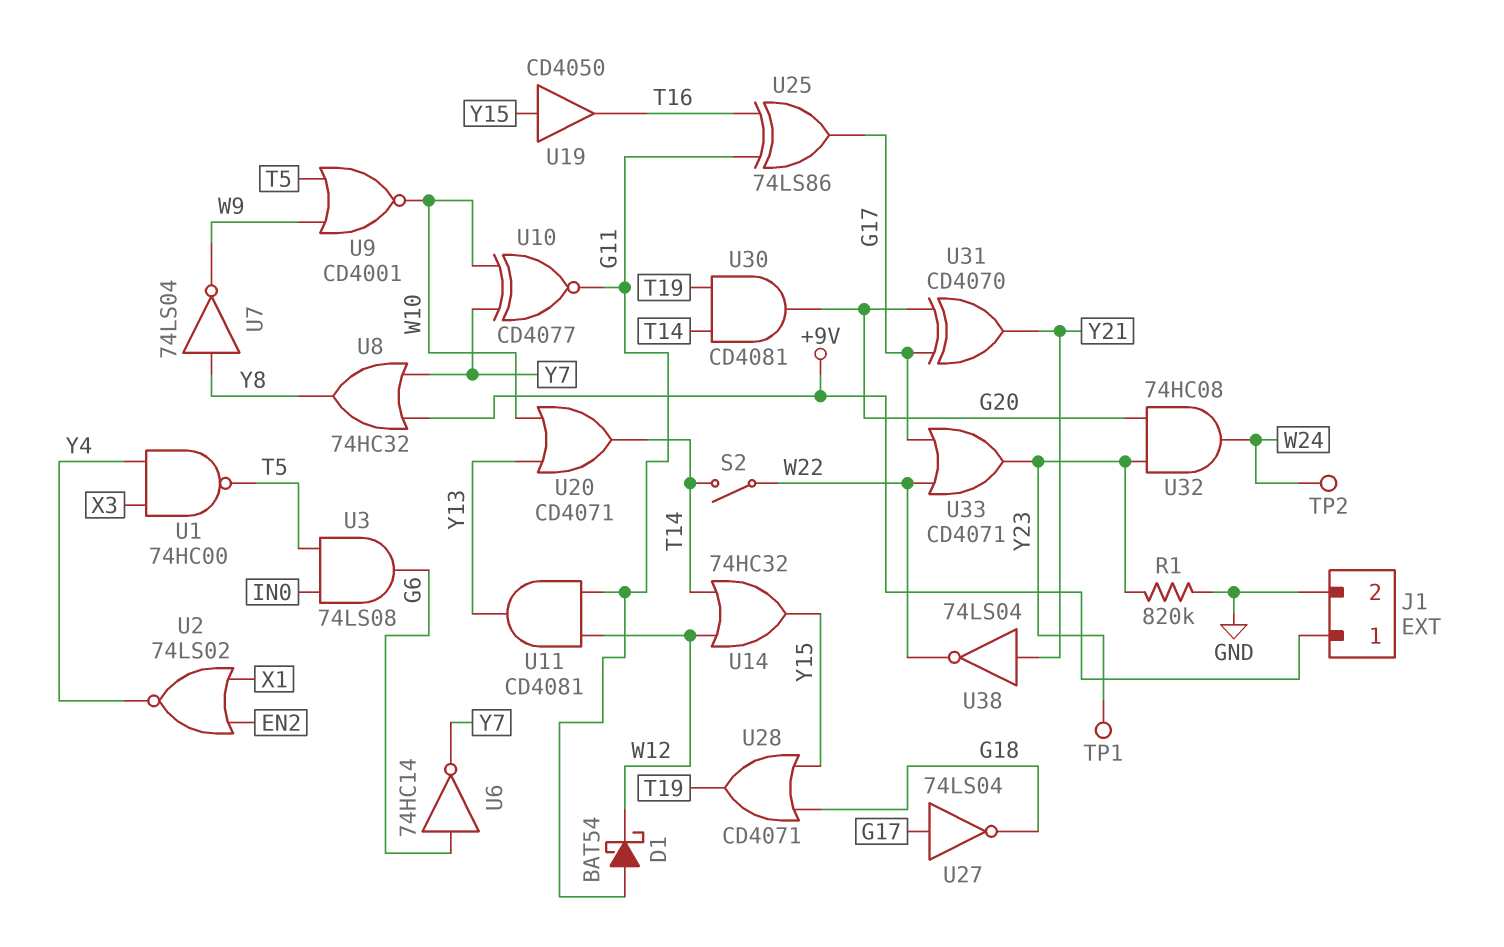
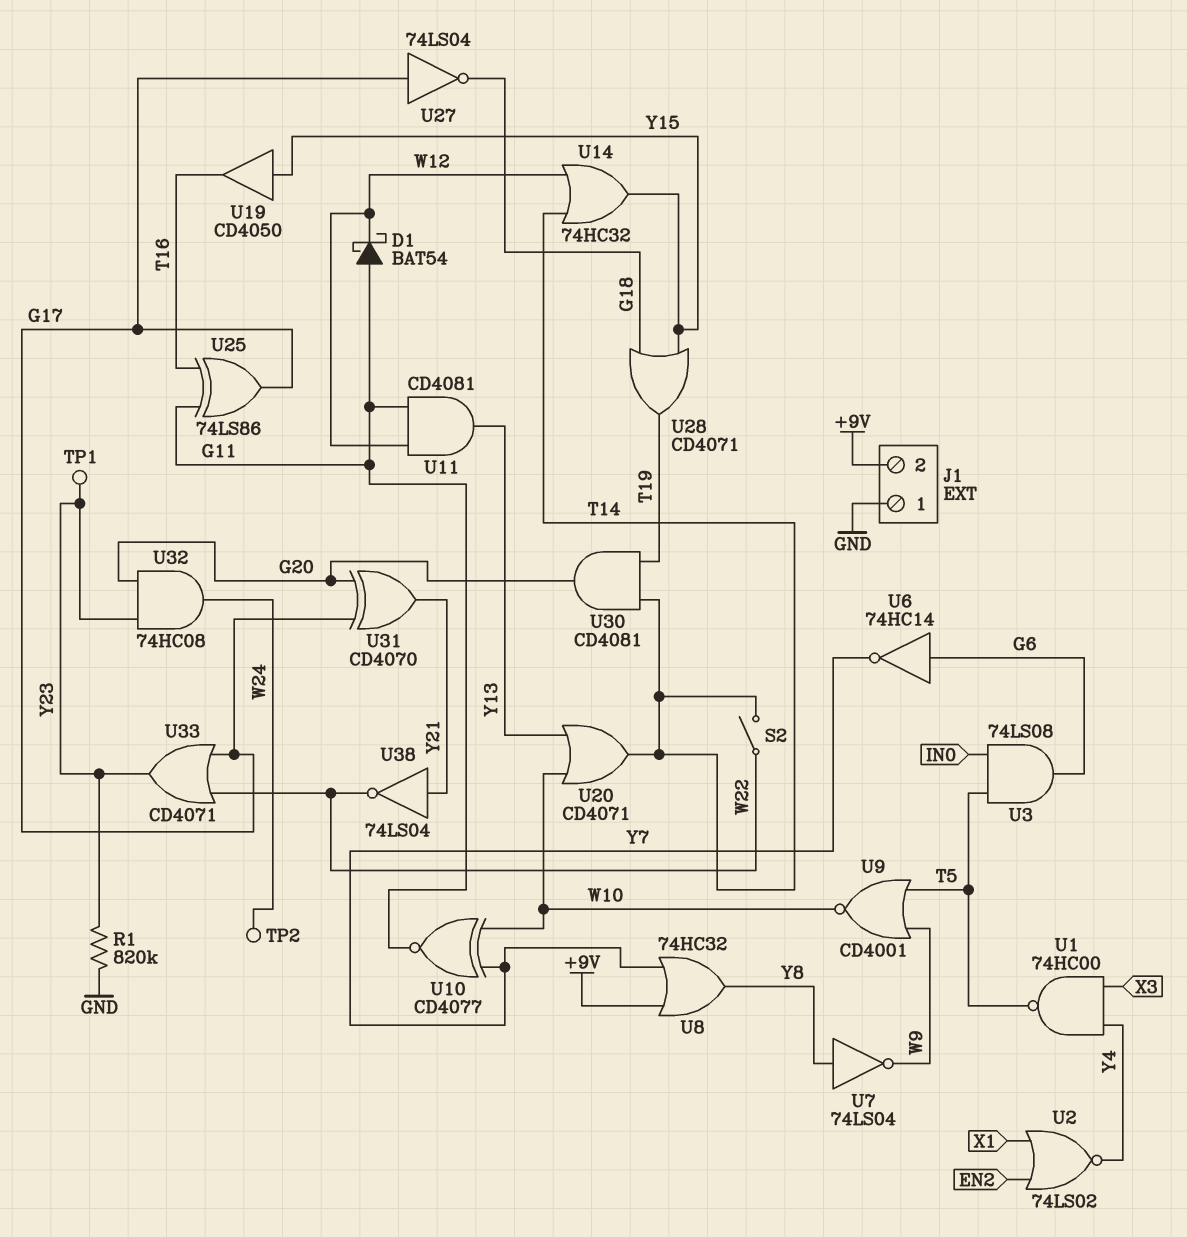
J1 pin 1: +9V -> GND
J1 pin 2: GND -> +9V

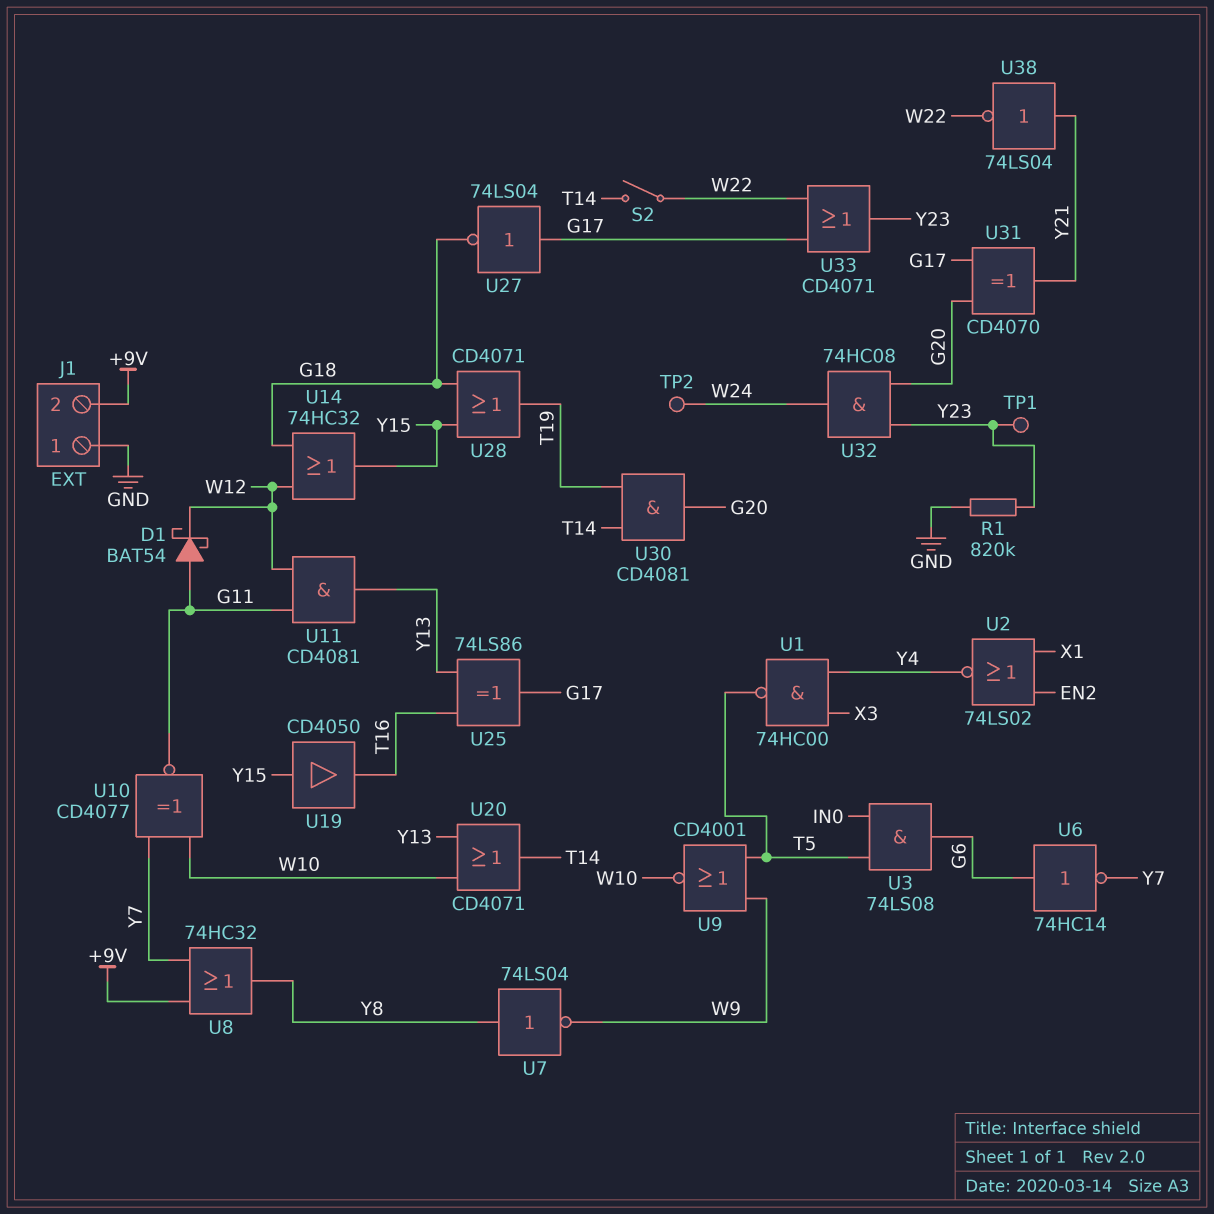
U14: OR 74HC32 (in T14, in W12, out Y15) -> OR 74HC32 (in G18, in W12, out Y15)
U25: XOR 74LS86 (in G11, in T16, out G17) -> XOR 74LS86 (in T16, in Y13, out G17)

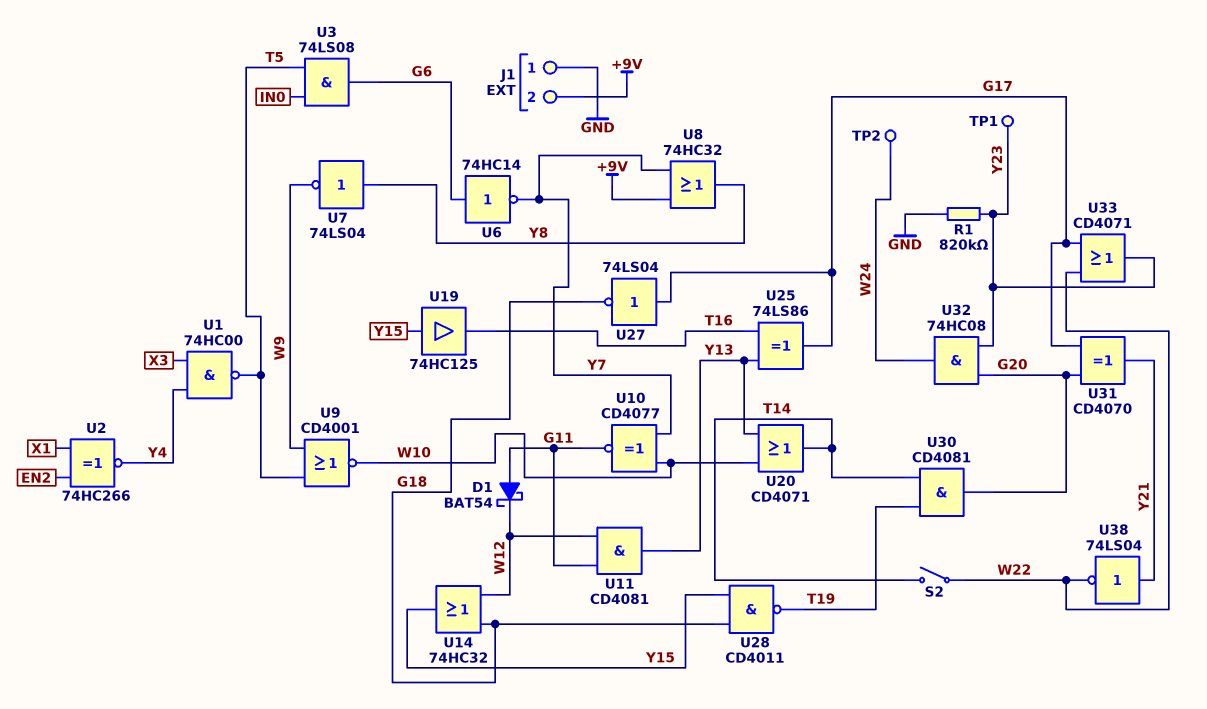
U2: NOR 74LS02 (in EN2, in X1, out Y4) -> XNOR 74HC266 (in EN2, in X1, out Y4)
U19: buffer CD4050 (in Y15, out T16) -> buffer 74HC125 (in Y15, out T16)
U28: OR CD4071 (in G18, in Y15, out T19) -> NAND CD4011 (in G18, in Y15, out T19)

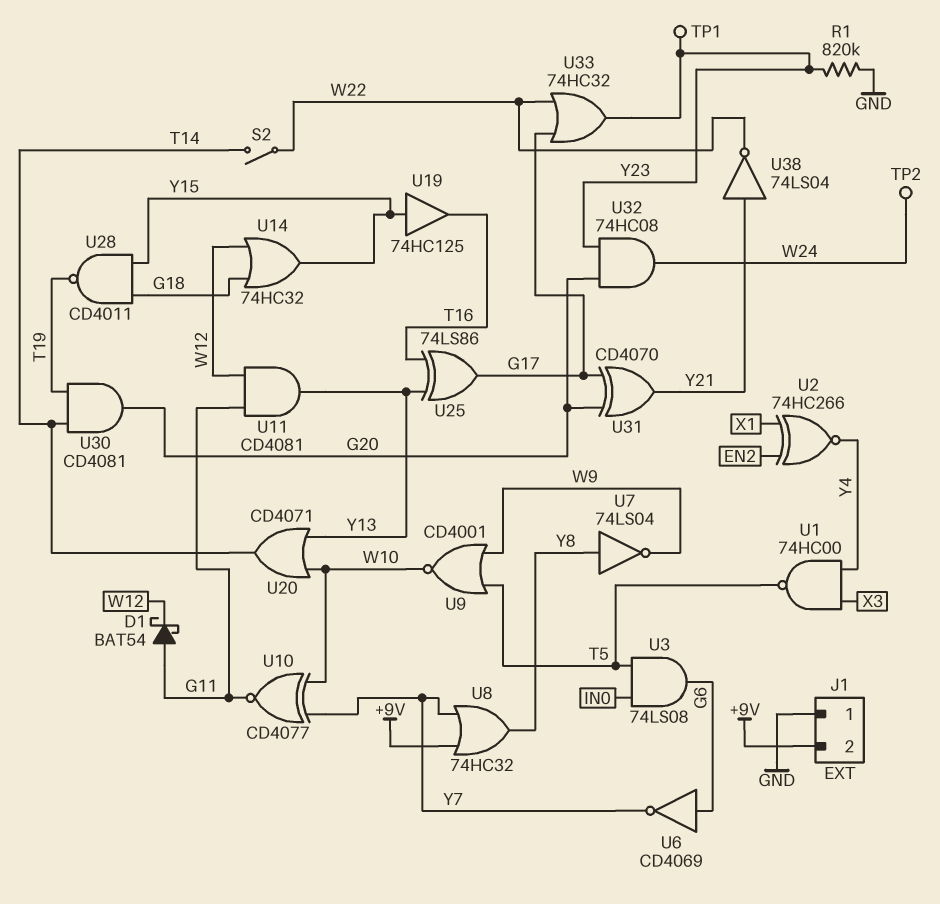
U6: NOT 74HC14 (in G6, out Y7) -> NOT CD4069 (in G6, out Y7)
U27: NOT 74LS04 (in G17, out G18) -> none
U33: OR CD4071 (in G17, in W22, out Y23) -> OR 74HC32 (in G17, in W22, out Y23)

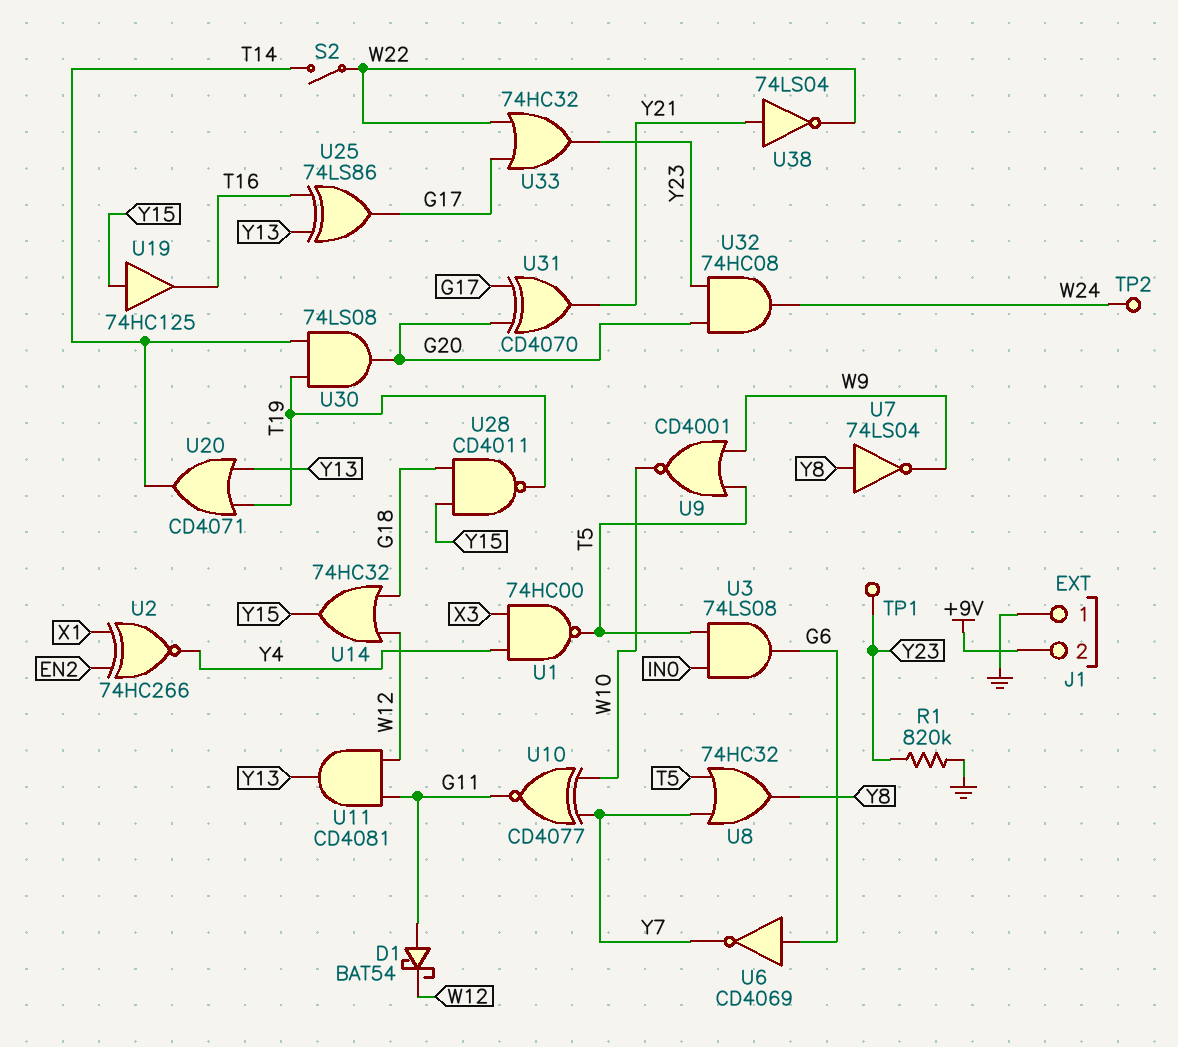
U8: OR 74HC32 (in +9V, in Y7, out Y8) -> OR 74HC32 (in T5, in Y7, out Y8)
U20: OR CD4071 (in W10, in Y13, out T14) -> OR CD4071 (in T19, in Y13, out T14)
U30: AND CD4081 (in T14, in T19, out G20) -> AND 74LS08 (in T14, in T19, out G20)

